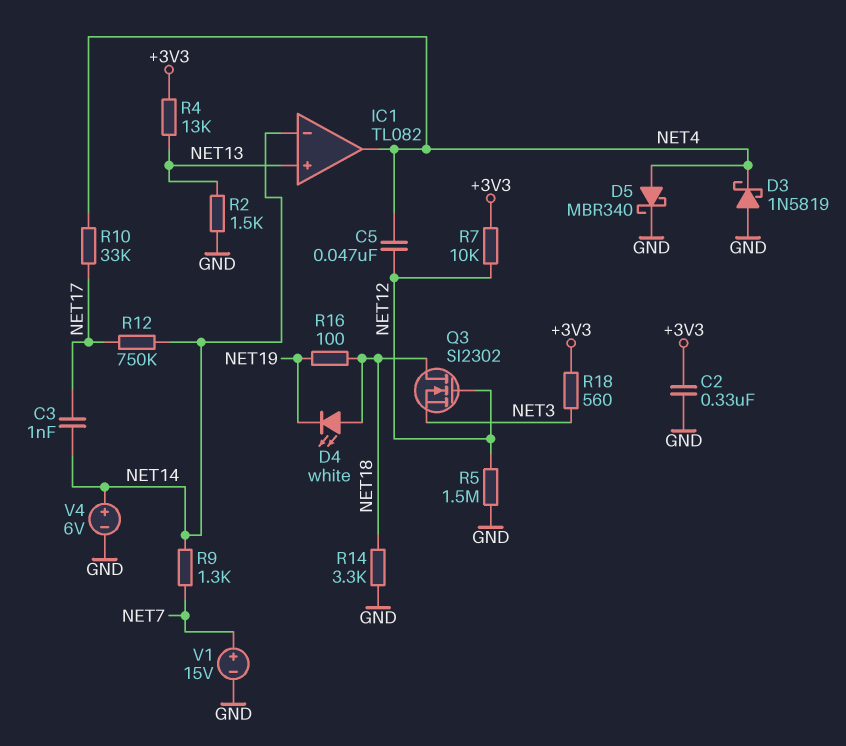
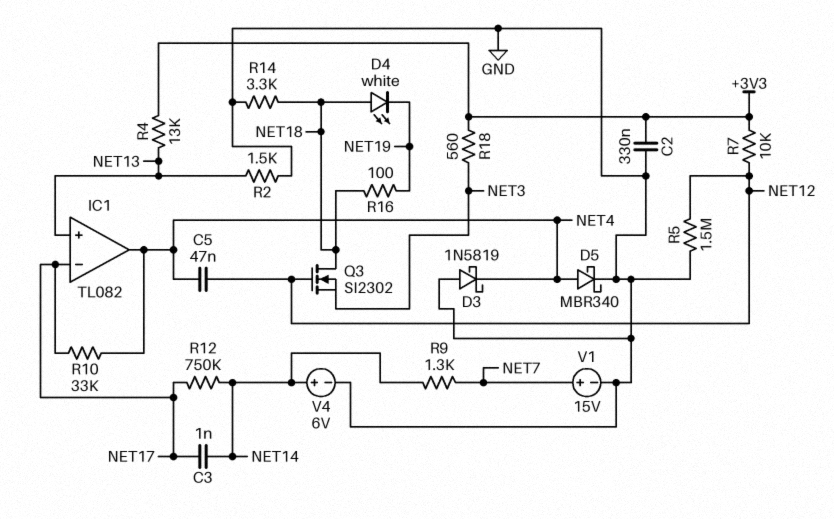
IC1 pin in-: NET14 -> NET17

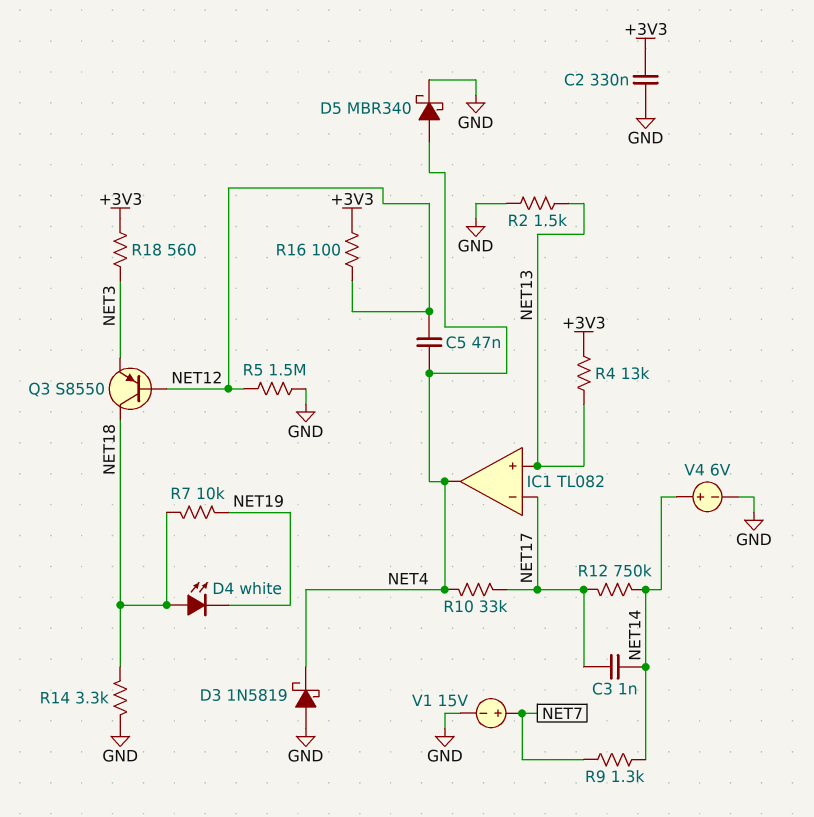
Q3: NMOS SI2302 (G NET12, D NET18, S NET3) -> PNP S8550 (B NET12, C NET18, E NET3)
R7: 10k (+3V3, NET12) -> 10k (NET18, NET19)
R16: 100 (NET18, NET19) -> 100 (+3V3, NET12)

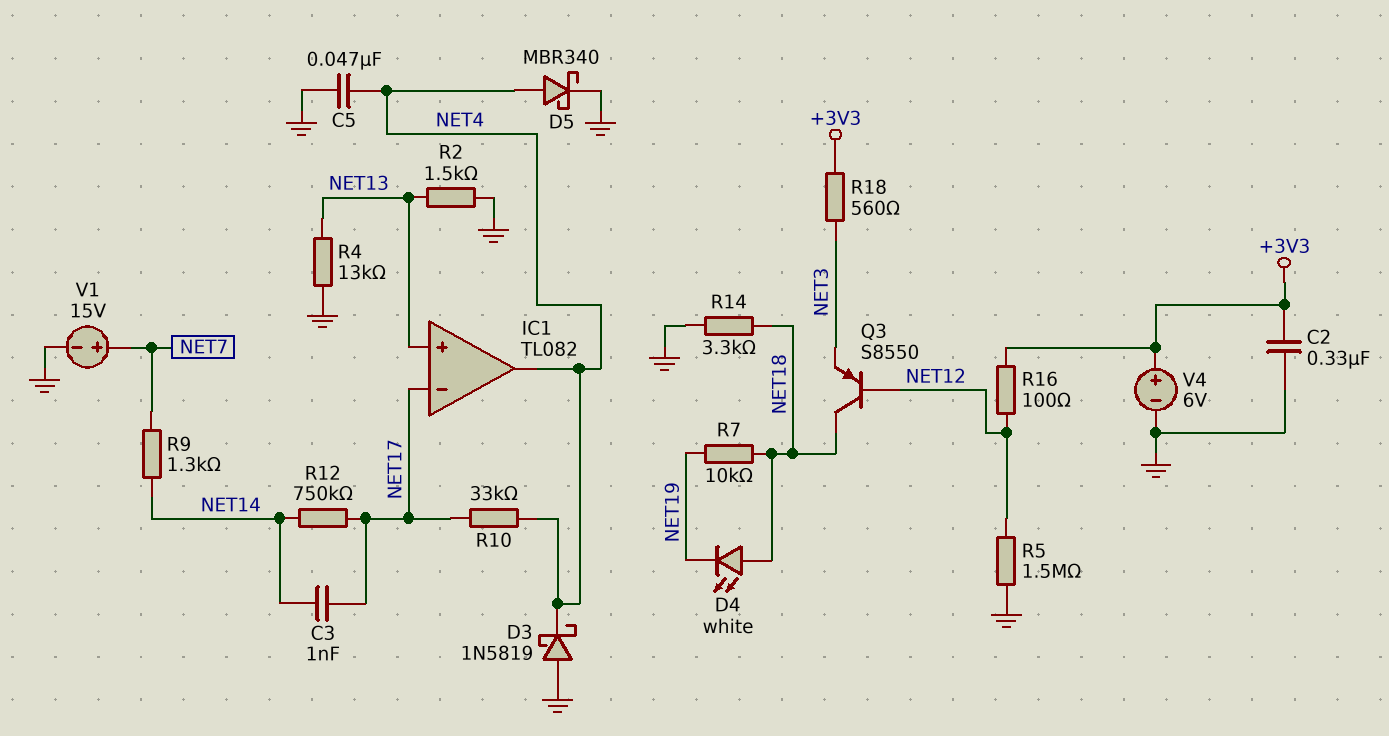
C5: 47nF (NET4, NET12) -> 47nF (GND, NET4)
R4: 13k (+3V3, NET13) -> 13k (GND, NET13)
V4: 6V (plus NET14, minus GND) -> 6V (plus +3V3, minus GND)

